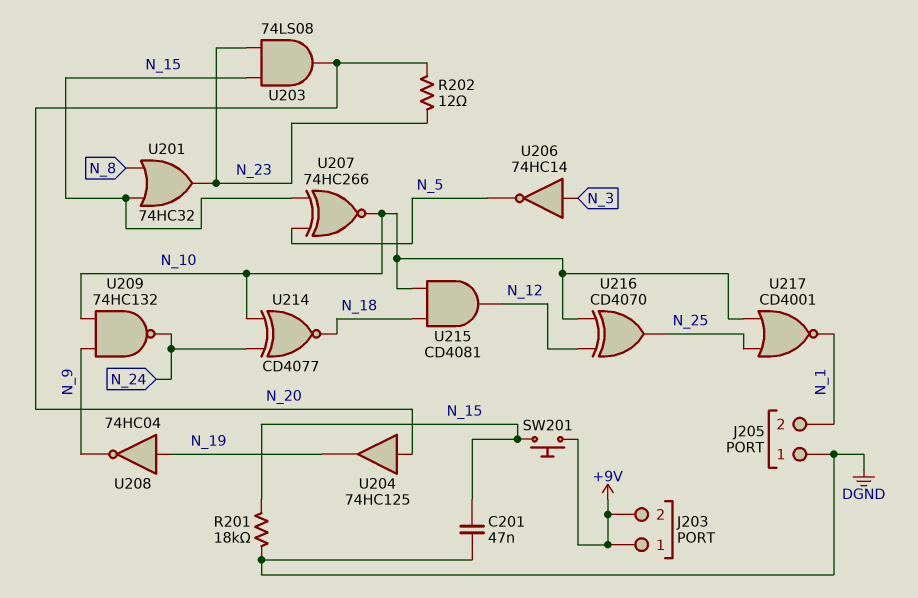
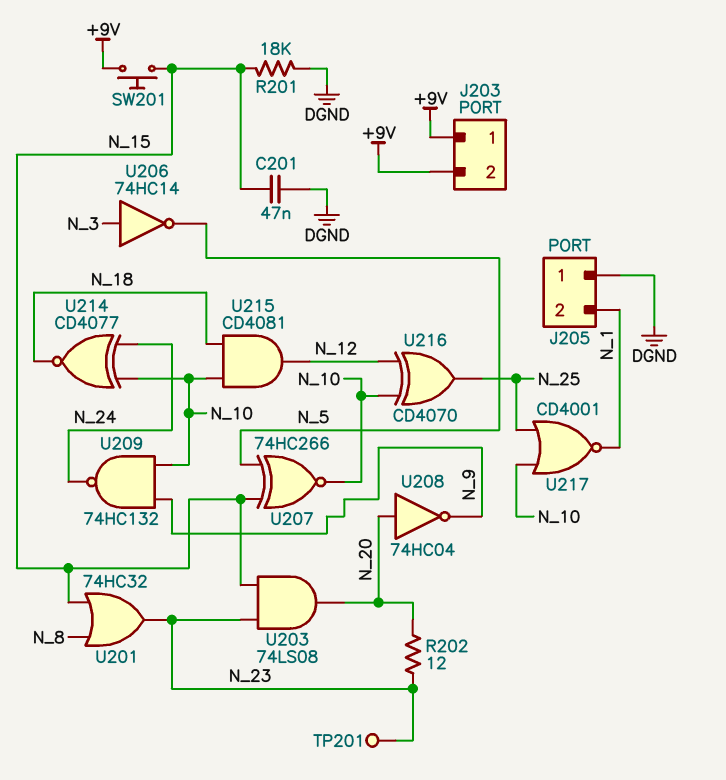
TP201: none -> test point (N_23)
U204: buffer 74HC125 (in N_20, out N_19) -> none
U208: NOT 74HC04 (in N_19, out N_9) -> NOT 74HC04 (in N_20, out N_9)

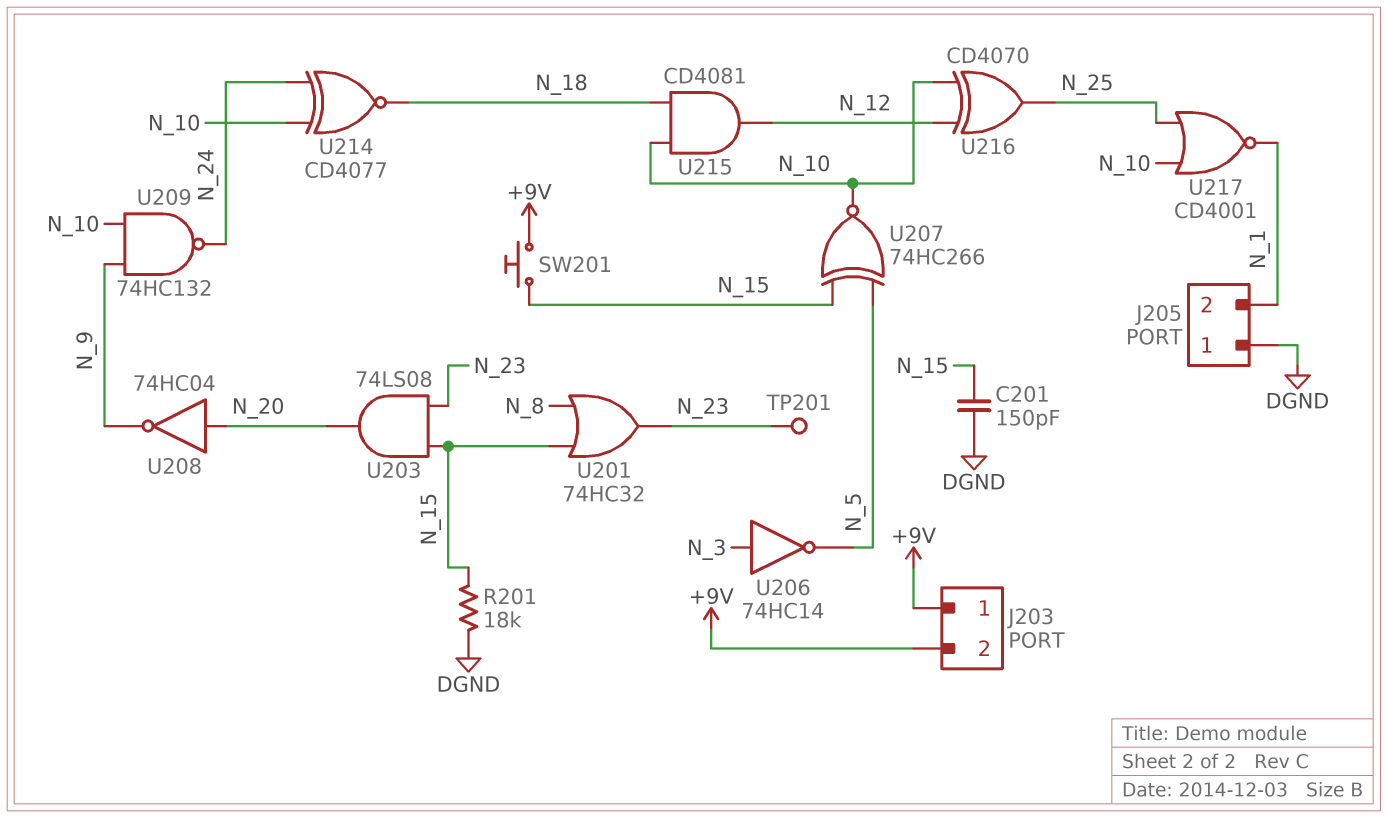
C201: 47nF (DGND, N_15) -> 150pF (DGND, N_15)
R202: 12 (N_20, N_23) -> none

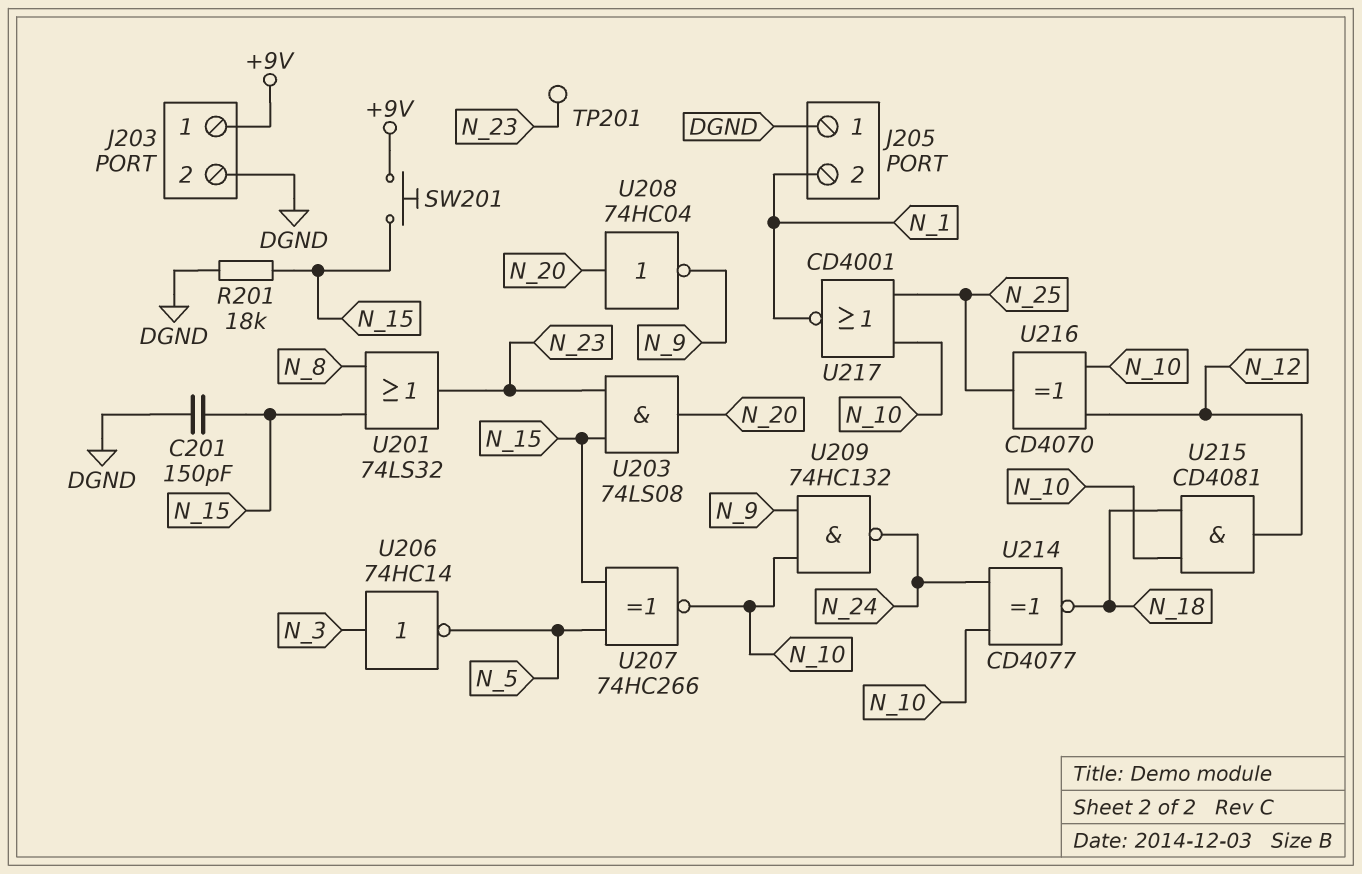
J203 pin 2: +9V -> DGND
U201: OR 74HC32 (in N_8, in N_15, out N_23) -> OR 74LS32 (in N_8, in N_15, out N_23)

